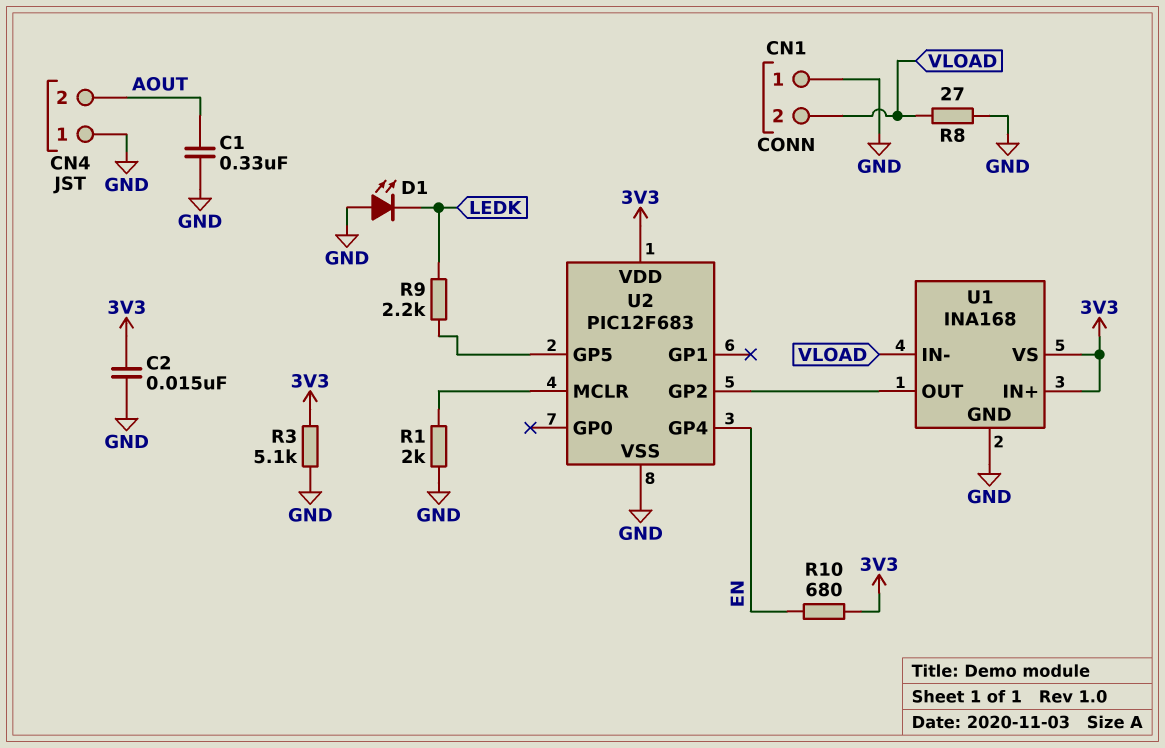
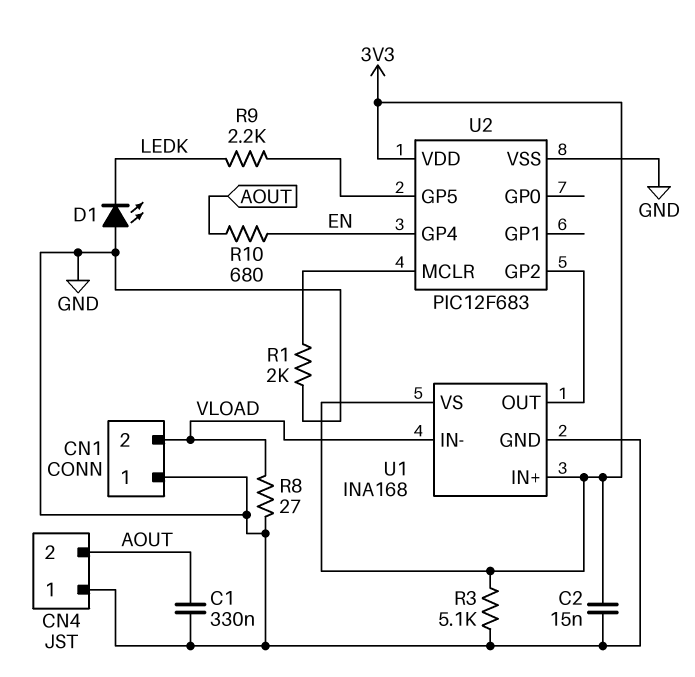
R10: 680 (3V3, EN) -> 680 (AOUT, EN)

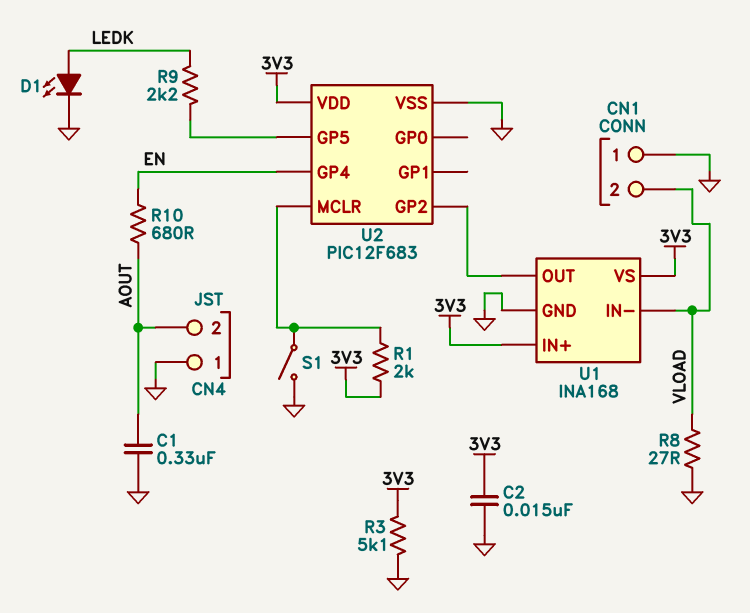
D1: LED (A GND, K LEDK) -> LED (A LEDK, K GND)
R1: 2k (GND, U2/MCLR) -> 2k (3V3, U2/MCLR)
S1: none -> switch (GND, U2/MCLR)

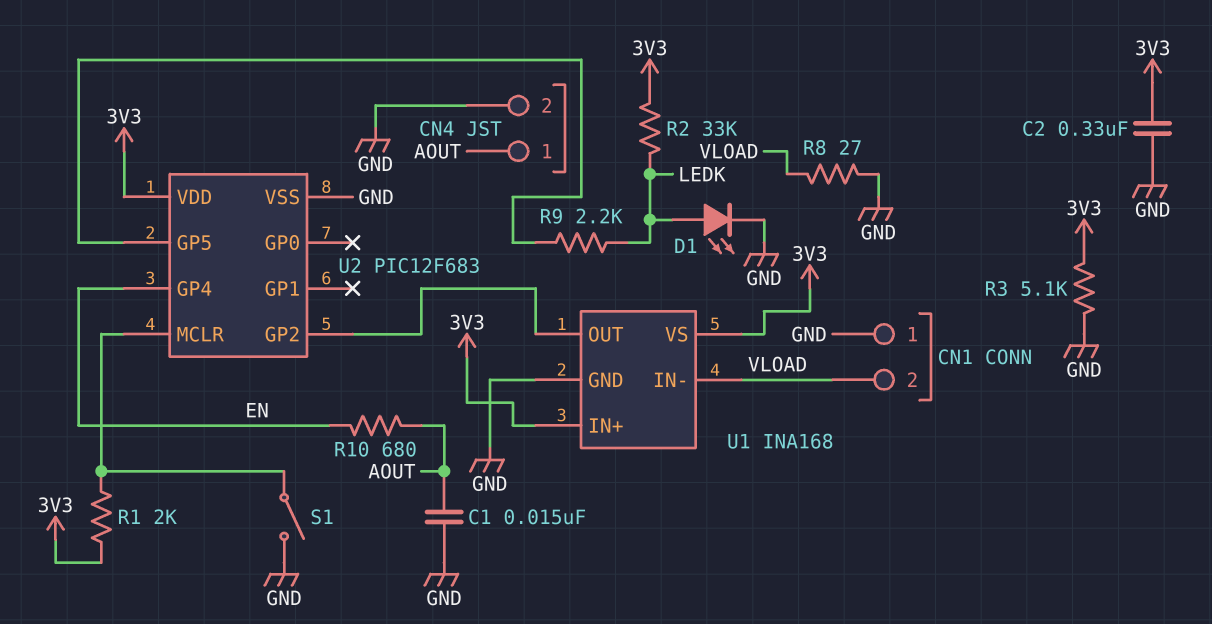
C1: 330nF (AOUT, GND) -> 15nF (AOUT, GND)
C2: 15nF (3V3, GND) -> 330nF (3V3, GND)
CN4 pin 1: GND -> AOUT
CN4 pin 2: AOUT -> GND
R2: none -> 33k (3V3, LEDK)

